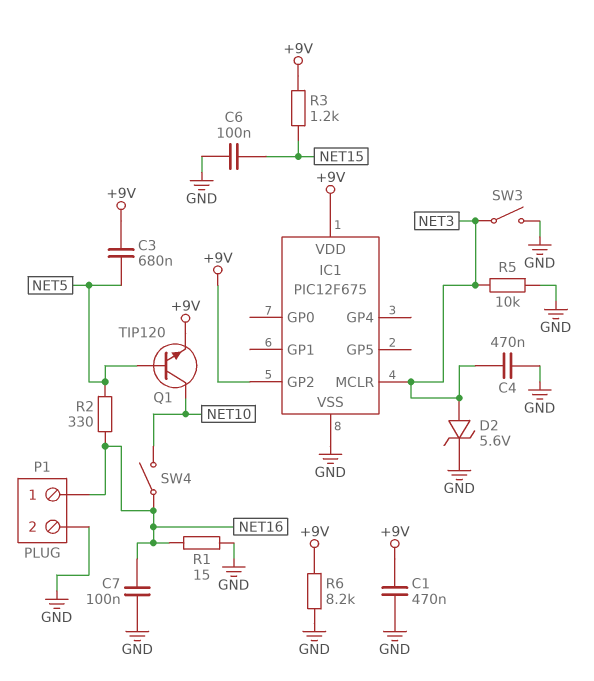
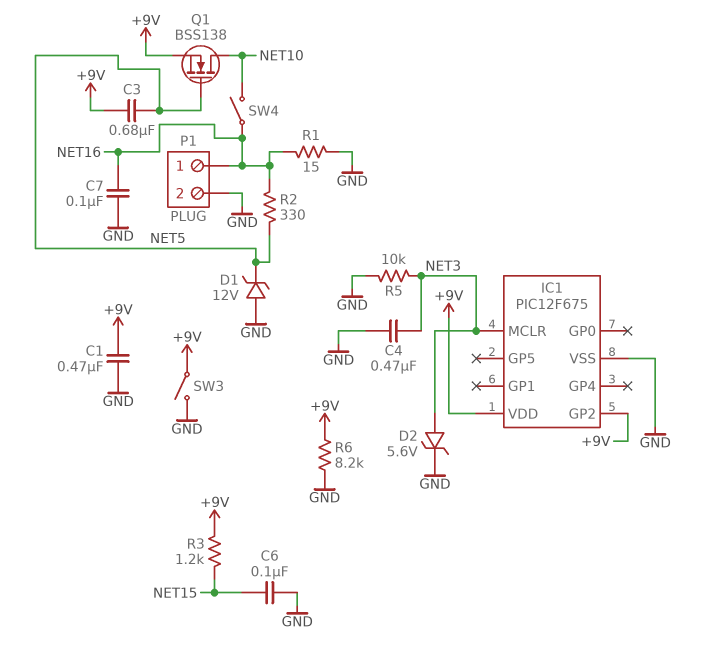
D1: none -> zener 12V (A GND, K NET5)
Q1: NPN TIP120 (B NET5, C NET10, E +9V) -> NMOS BSS138 (G NET5, D NET10, S +9V)
SW3: switch (GND, NET3) -> switch (+9V, GND)

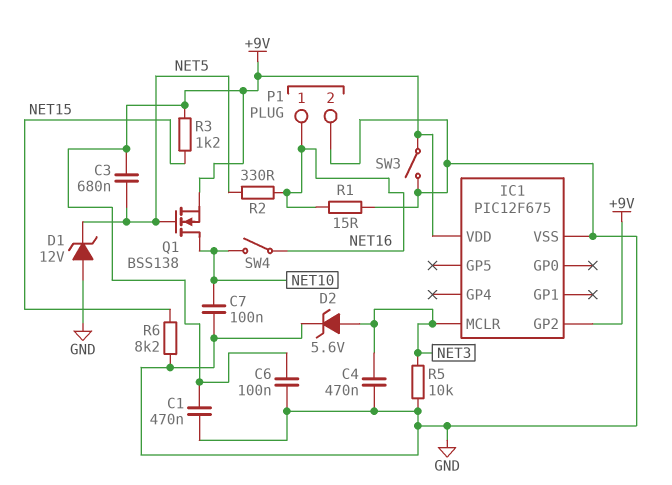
C6: 100nF (GND, NET15) -> 100nF (+9V, GND)
C7: 100nF (GND, NET16) -> 100nF (GND, NET10)
R6: 8.2k (+9V, GND) -> 8.2k (GND, NET15)

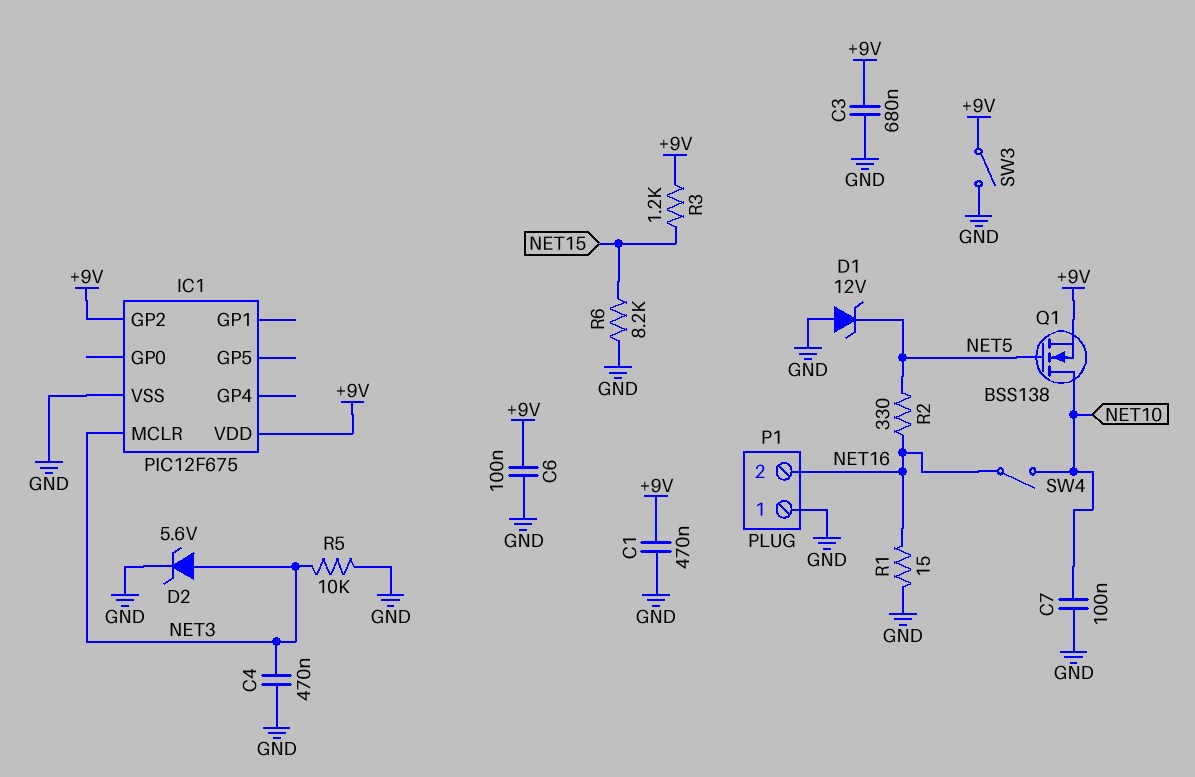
C3: 680nF (+9V, NET5) -> 680nF (+9V, GND)
P1 pin 1: NET16 -> GND
P1 pin 2: GND -> NET16

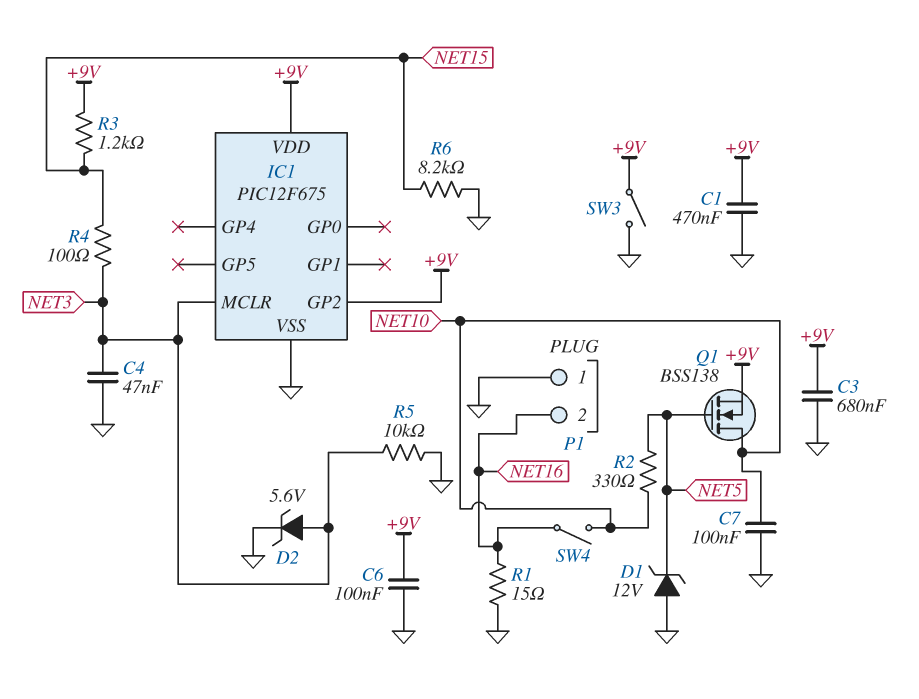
C4: 470nF (GND, NET3) -> 47nF (GND, NET3)
R2: 330 (NET5, NET16) -> 330 (NET5, NET10)
R4: none -> 100 (NET3, NET15)

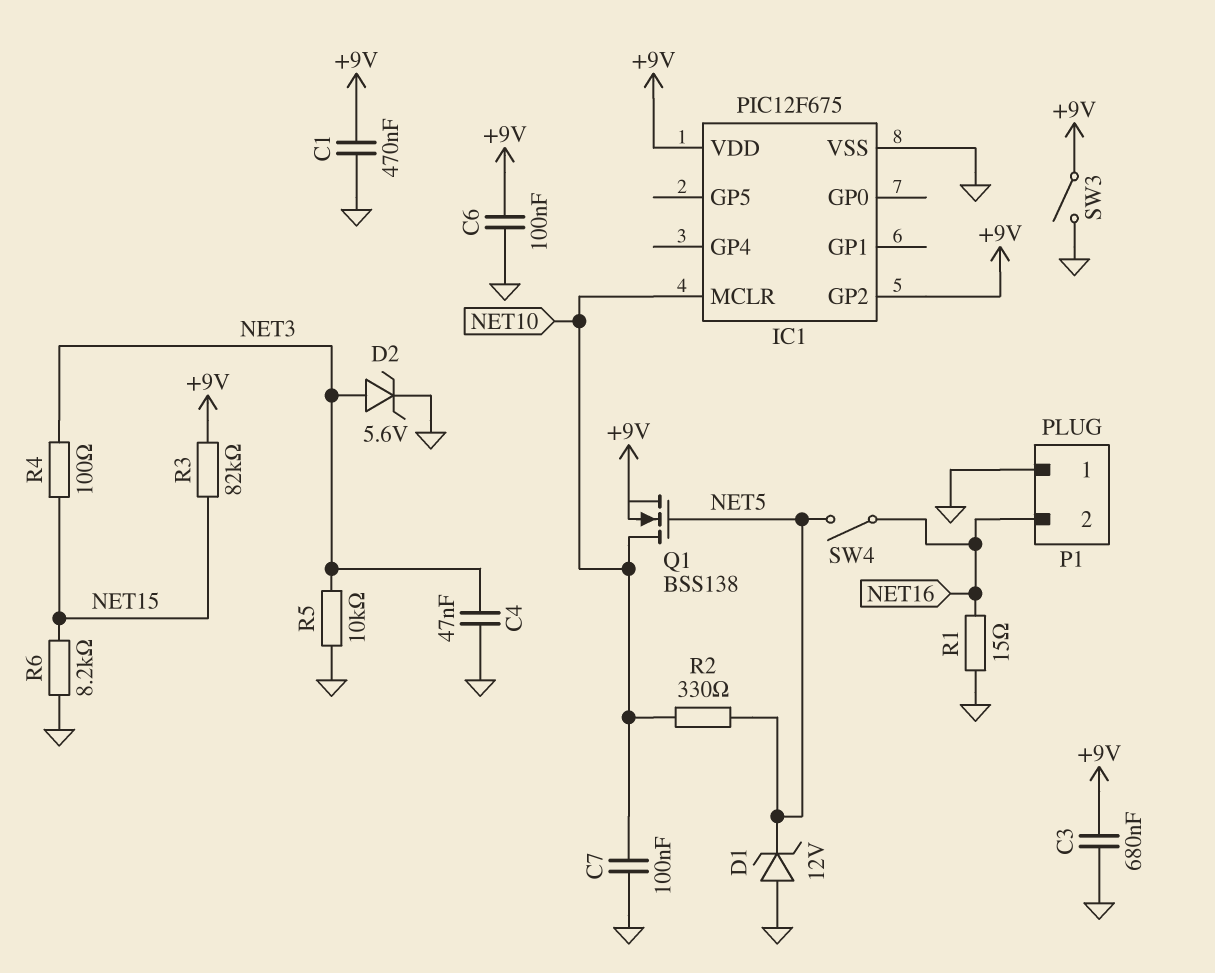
IC1 pin MCLR: NET3 -> NET10
R3: 1.2k (+9V, NET15) -> 82k (+9V, NET15)
SW4: switch (NET10, NET16) -> switch (NET5, NET16)

